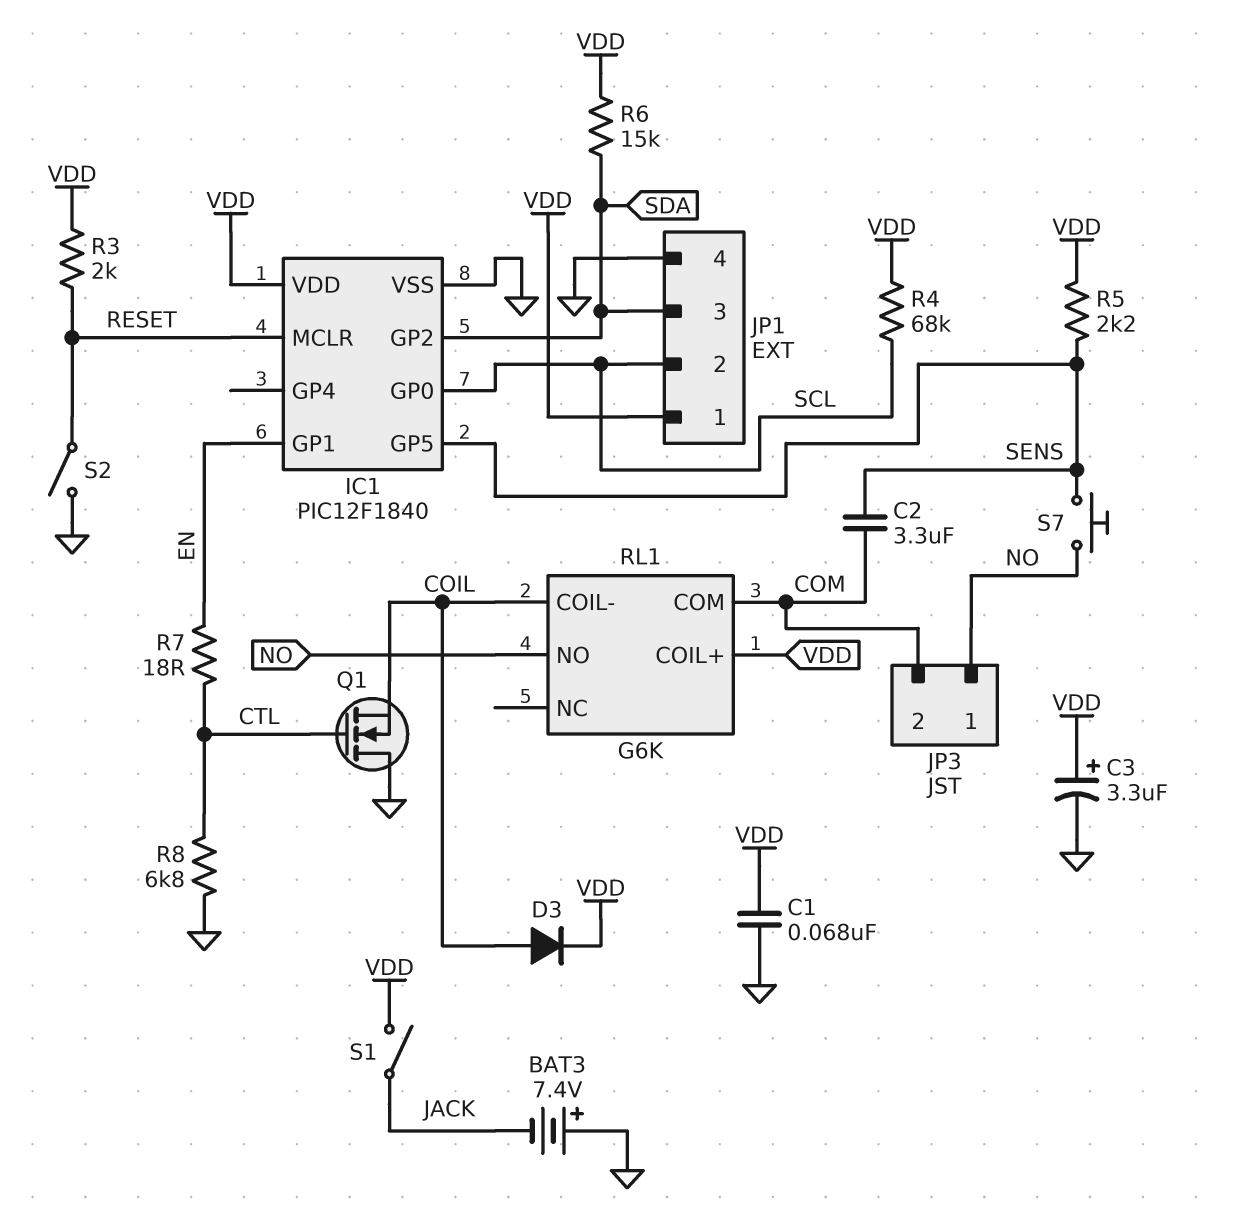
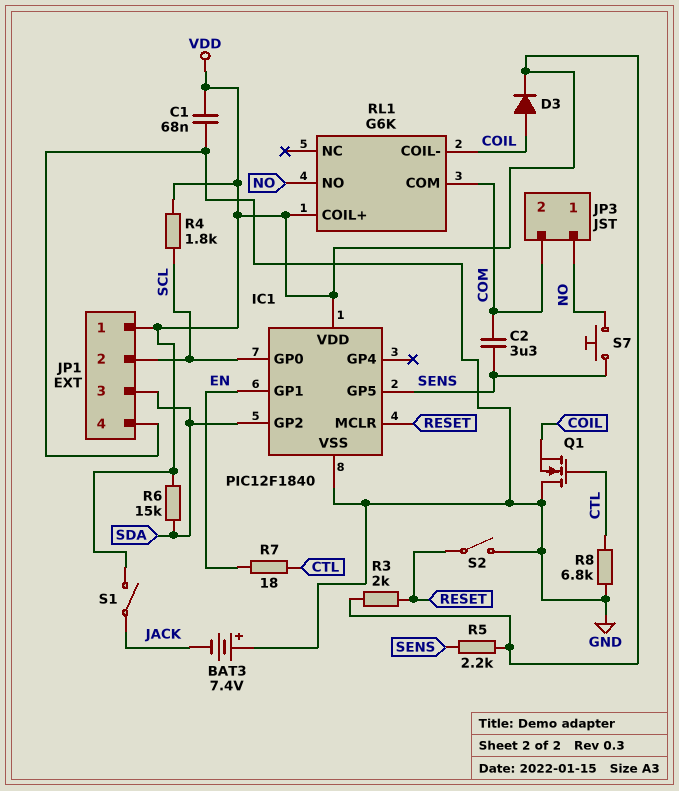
C3: 3.3uF (plus VDD, minus GND) -> none
R4: 68k (SCL, VDD) -> 1.8k (SCL, VDD)

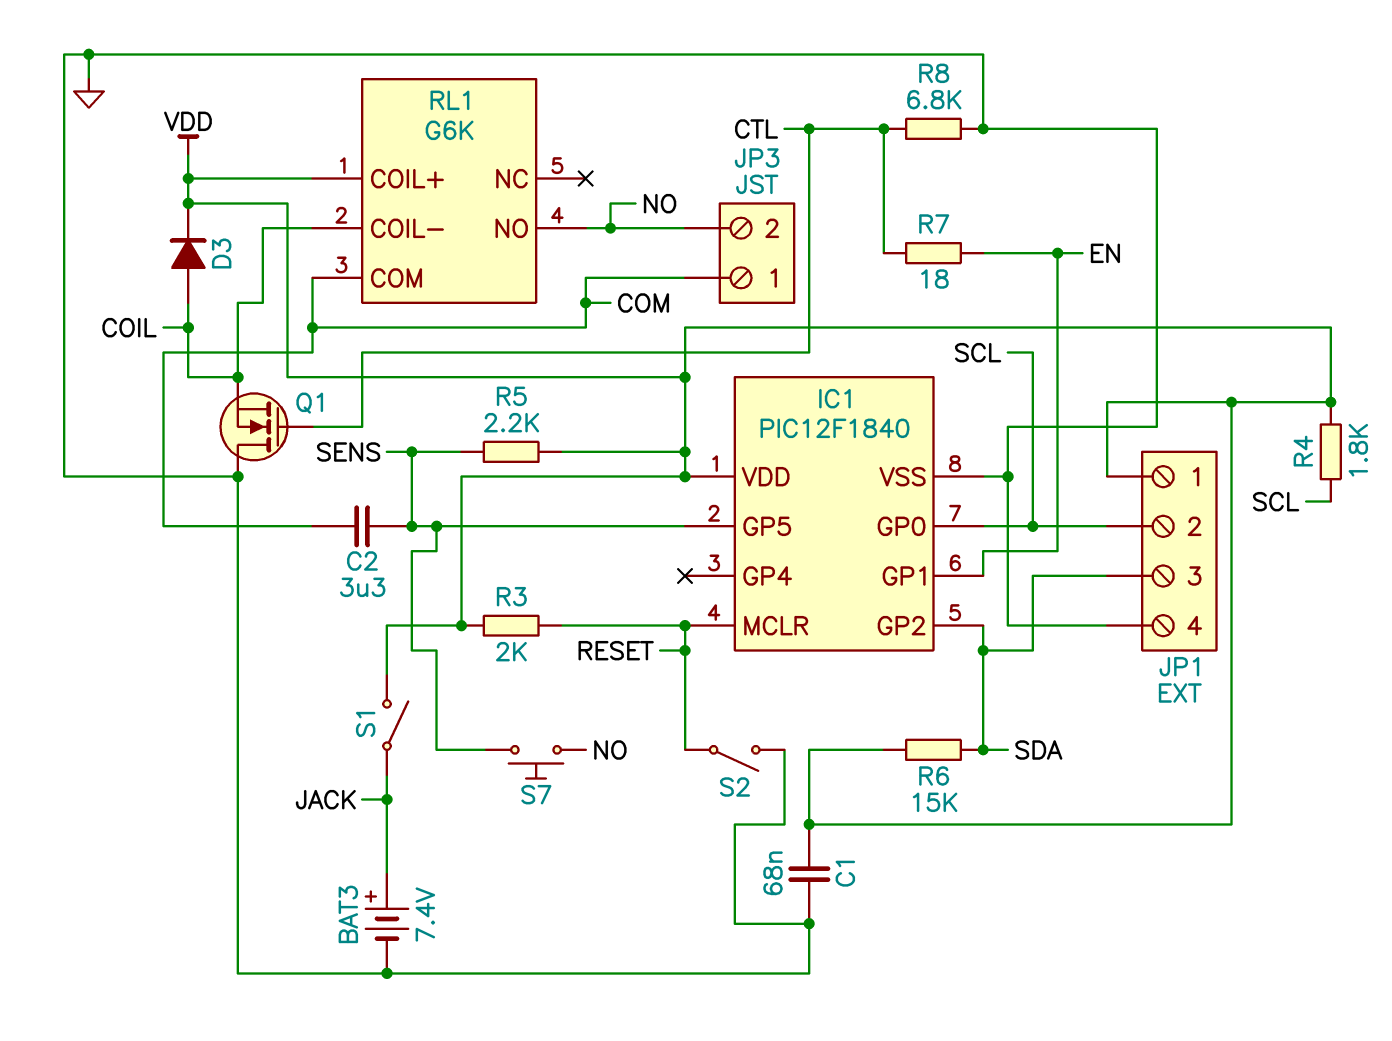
BAT3: 7.4V (plus GND, minus JACK) -> 7.4V (plus JACK, minus GND)
JP3 pin 1: NO -> COM
JP3 pin 2: COM -> NO

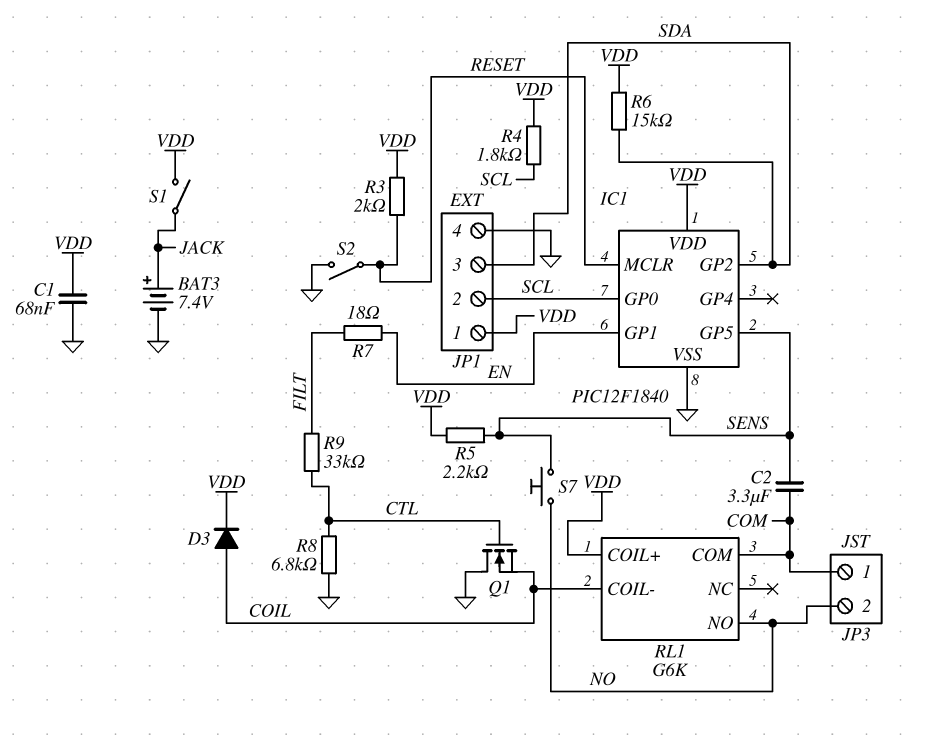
R7: 18 (CTL, EN) -> 18 (EN, FILT)
R9: none -> 33k (CTL, FILT)

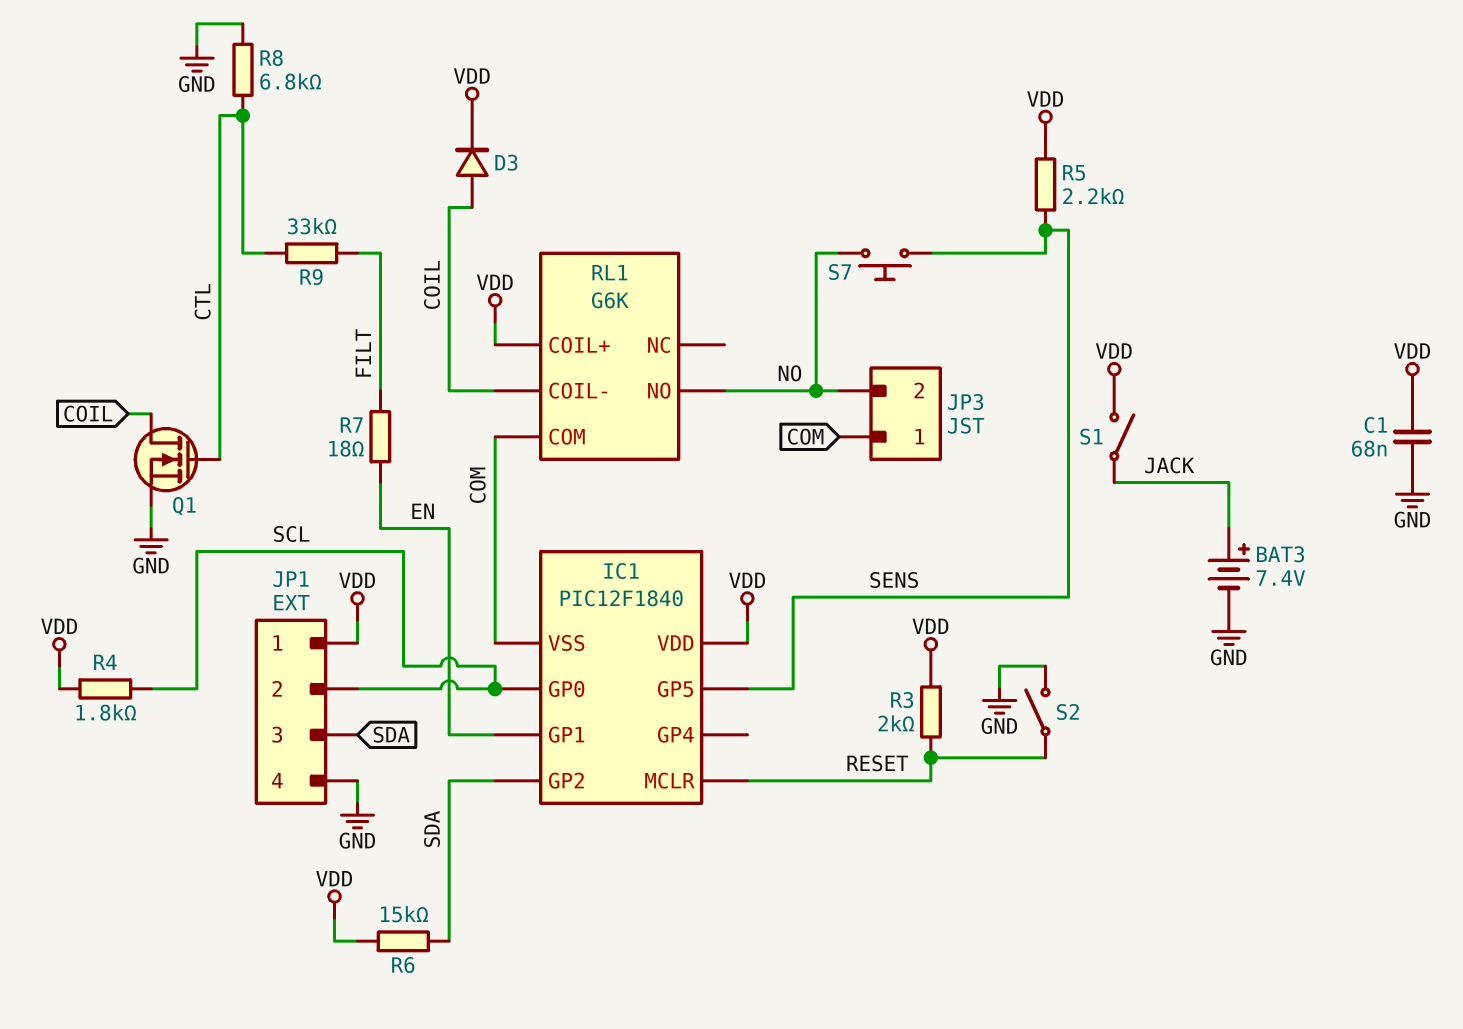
C2: 3.3uF (COM, SENS) -> none
IC1 pin VSS: GND -> COM
Q1: NMOS (G CTL, D GND, S COIL) -> NMOS (G CTL, D COIL, S GND)

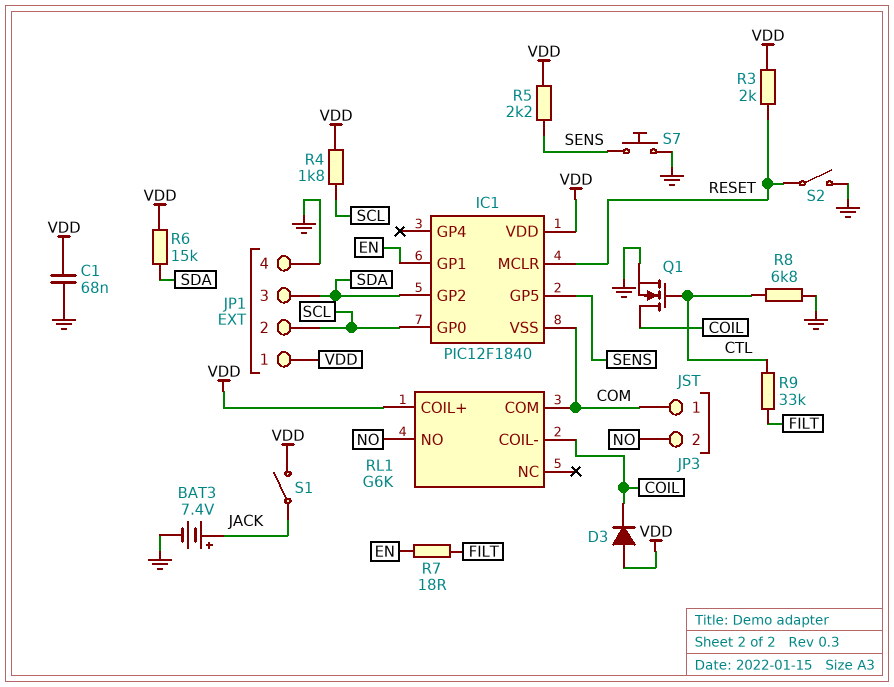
D3: diode (A COIL, K VDD) -> diode (A VDD, K COIL)
S7: button (NO, SENS) -> button (GND, SENS)

